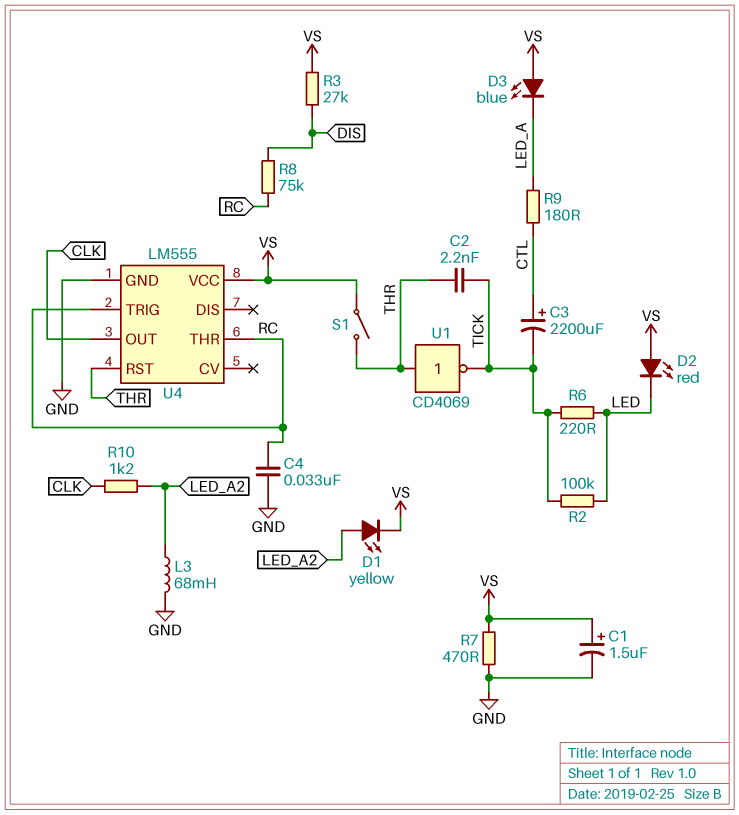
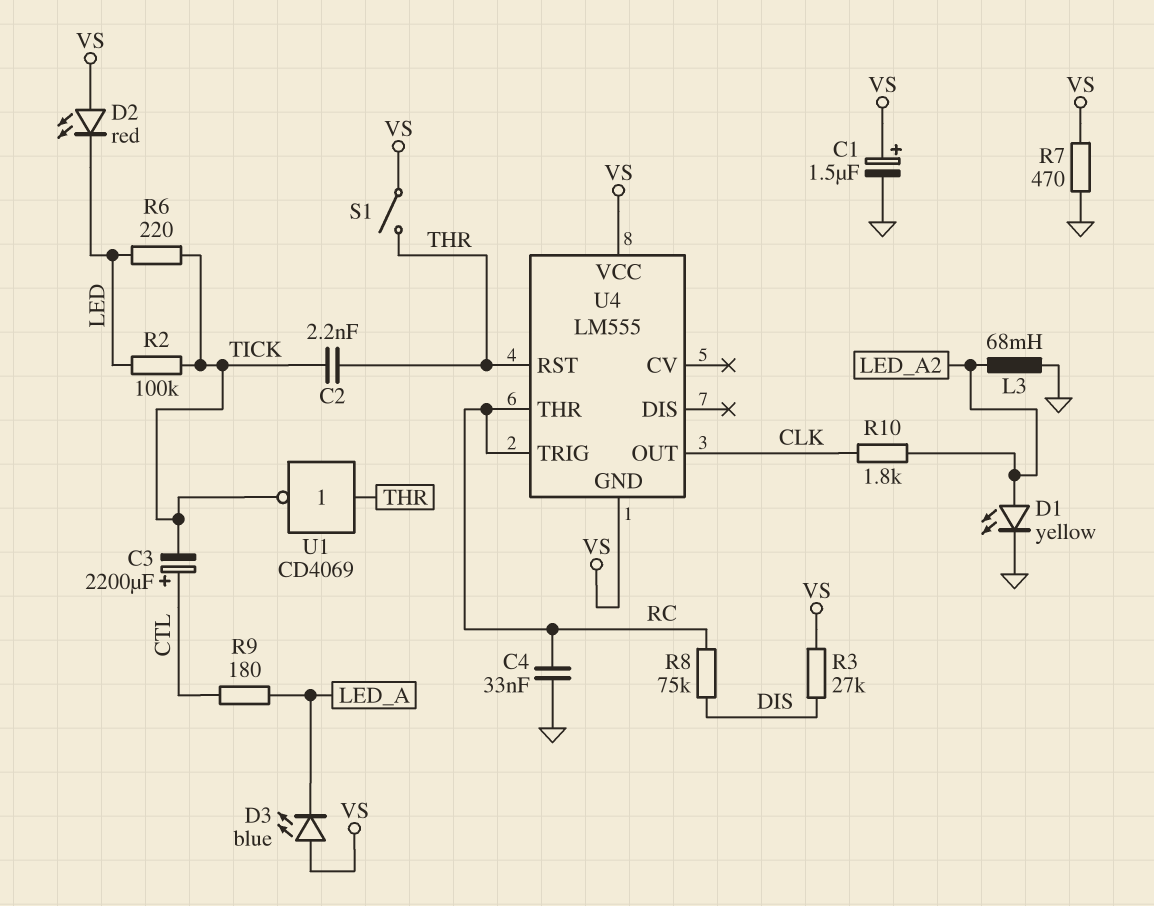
D1: LED yellow (A LED_A2, K VS) -> LED yellow (A LED_A2, K GND)
R10: 1.2k (CLK, LED_A2) -> 1.8k (CLK, LED_A2)
U4 pin GND: GND -> VS

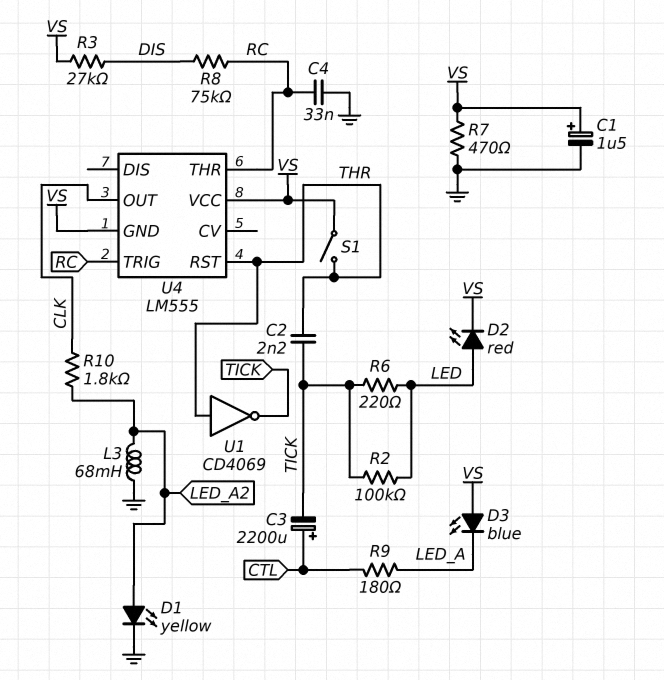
D2: LED red (A VS, K LED) -> LED red (A LED, K VS)

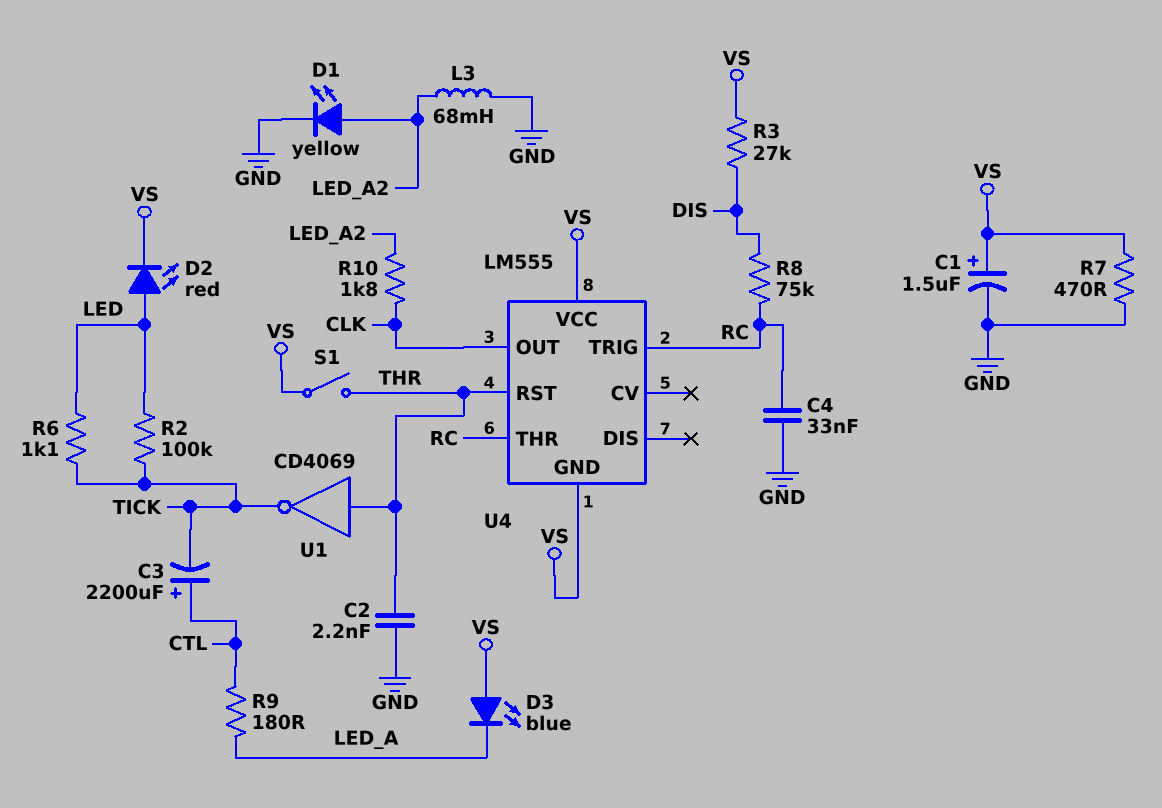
C2: 2.2nF (THR, TICK) -> 2.2nF (GND, THR)
R6: 220 (LED, TICK) -> 1.1k (LED, TICK)

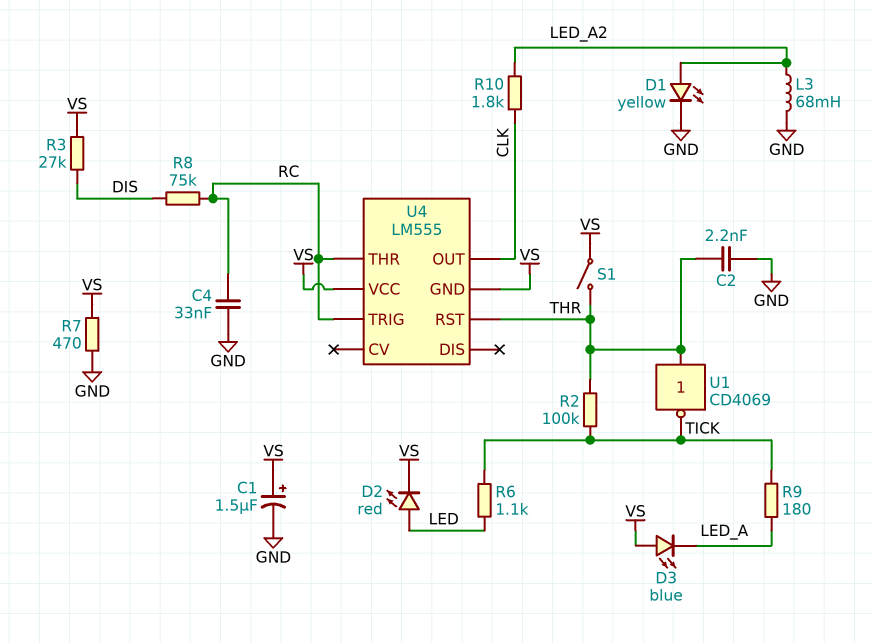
C3: 2200uF (plus CTL, minus TICK) -> none
R2: 100k (LED, TICK) -> 100k (THR, TICK)
R9: 180 (CTL, LED_A) -> 180 (LED_A, TICK)

